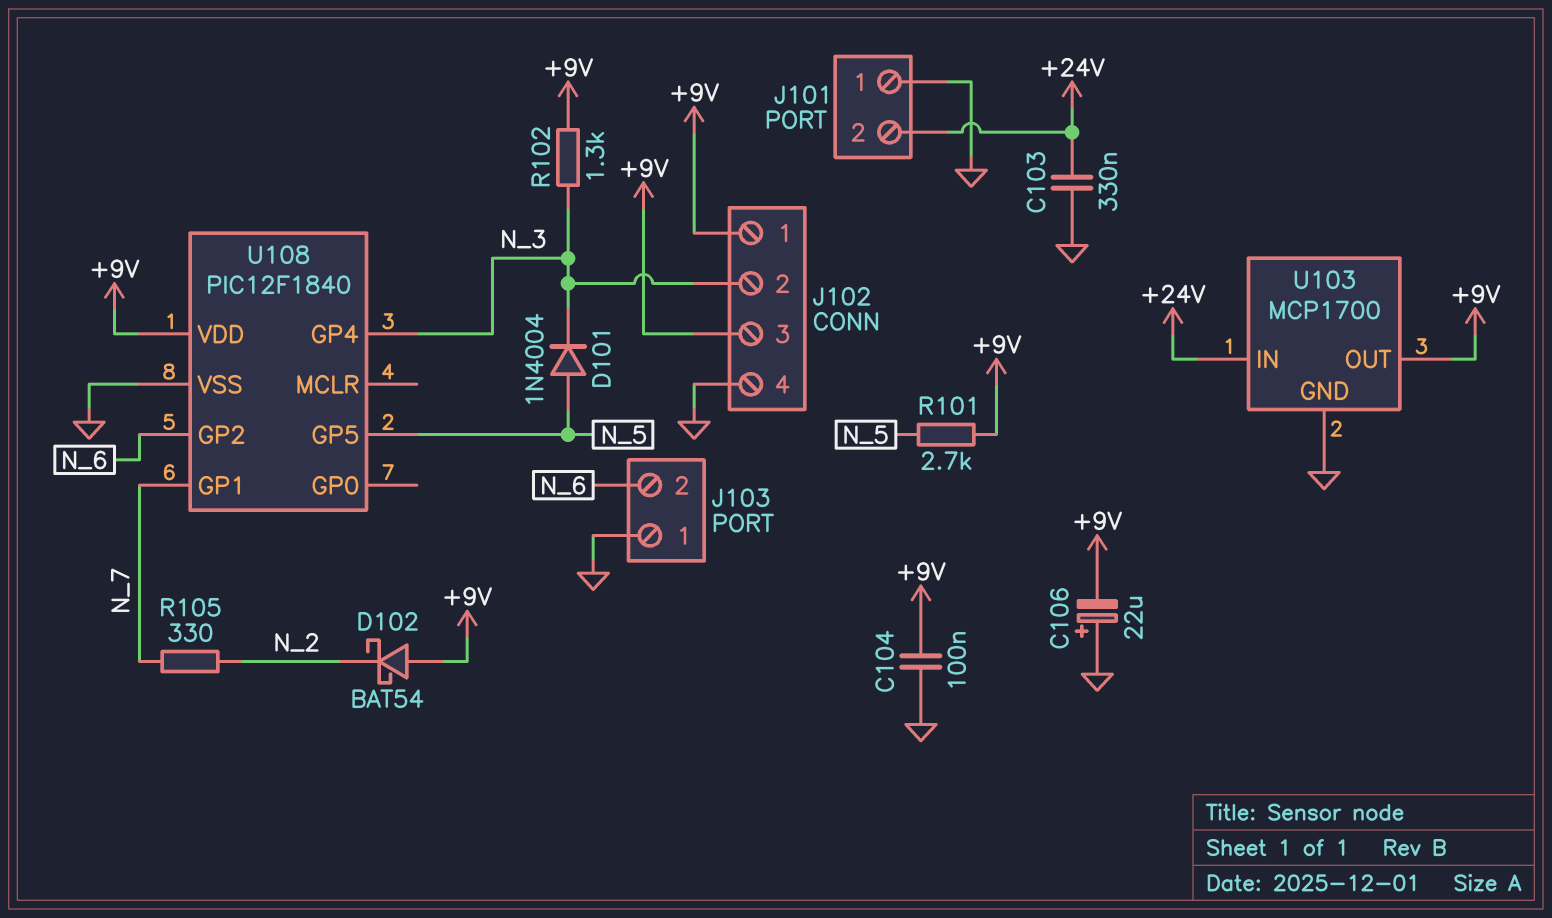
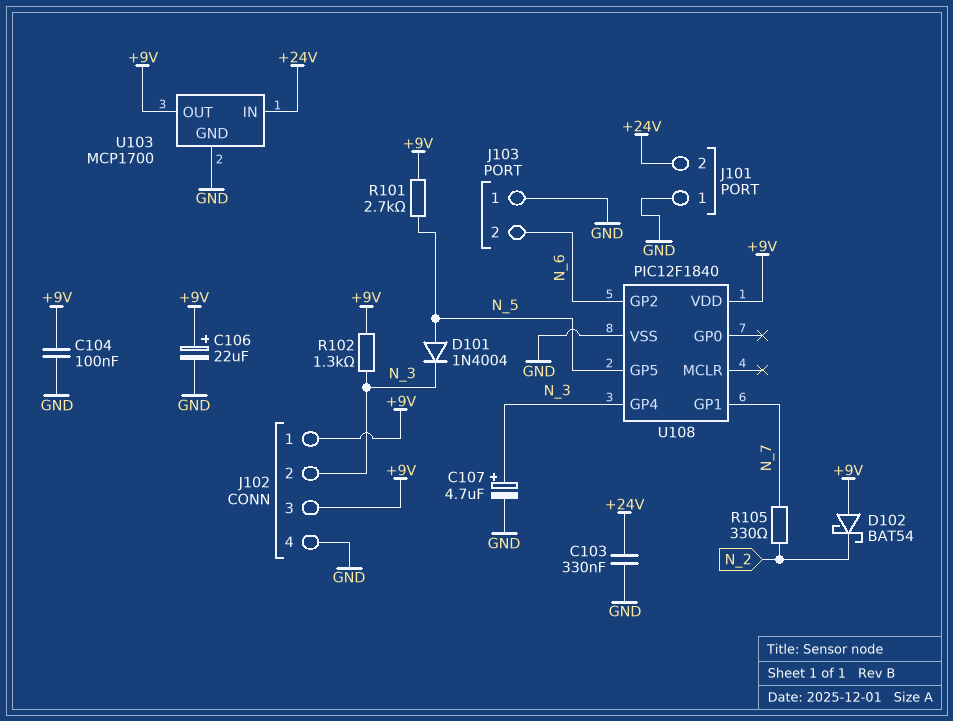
C106: 22uF (plus GND, minus +9V) -> 22uF (plus +9V, minus GND)
C107: none -> 4.7uF (plus N_3, minus GND)

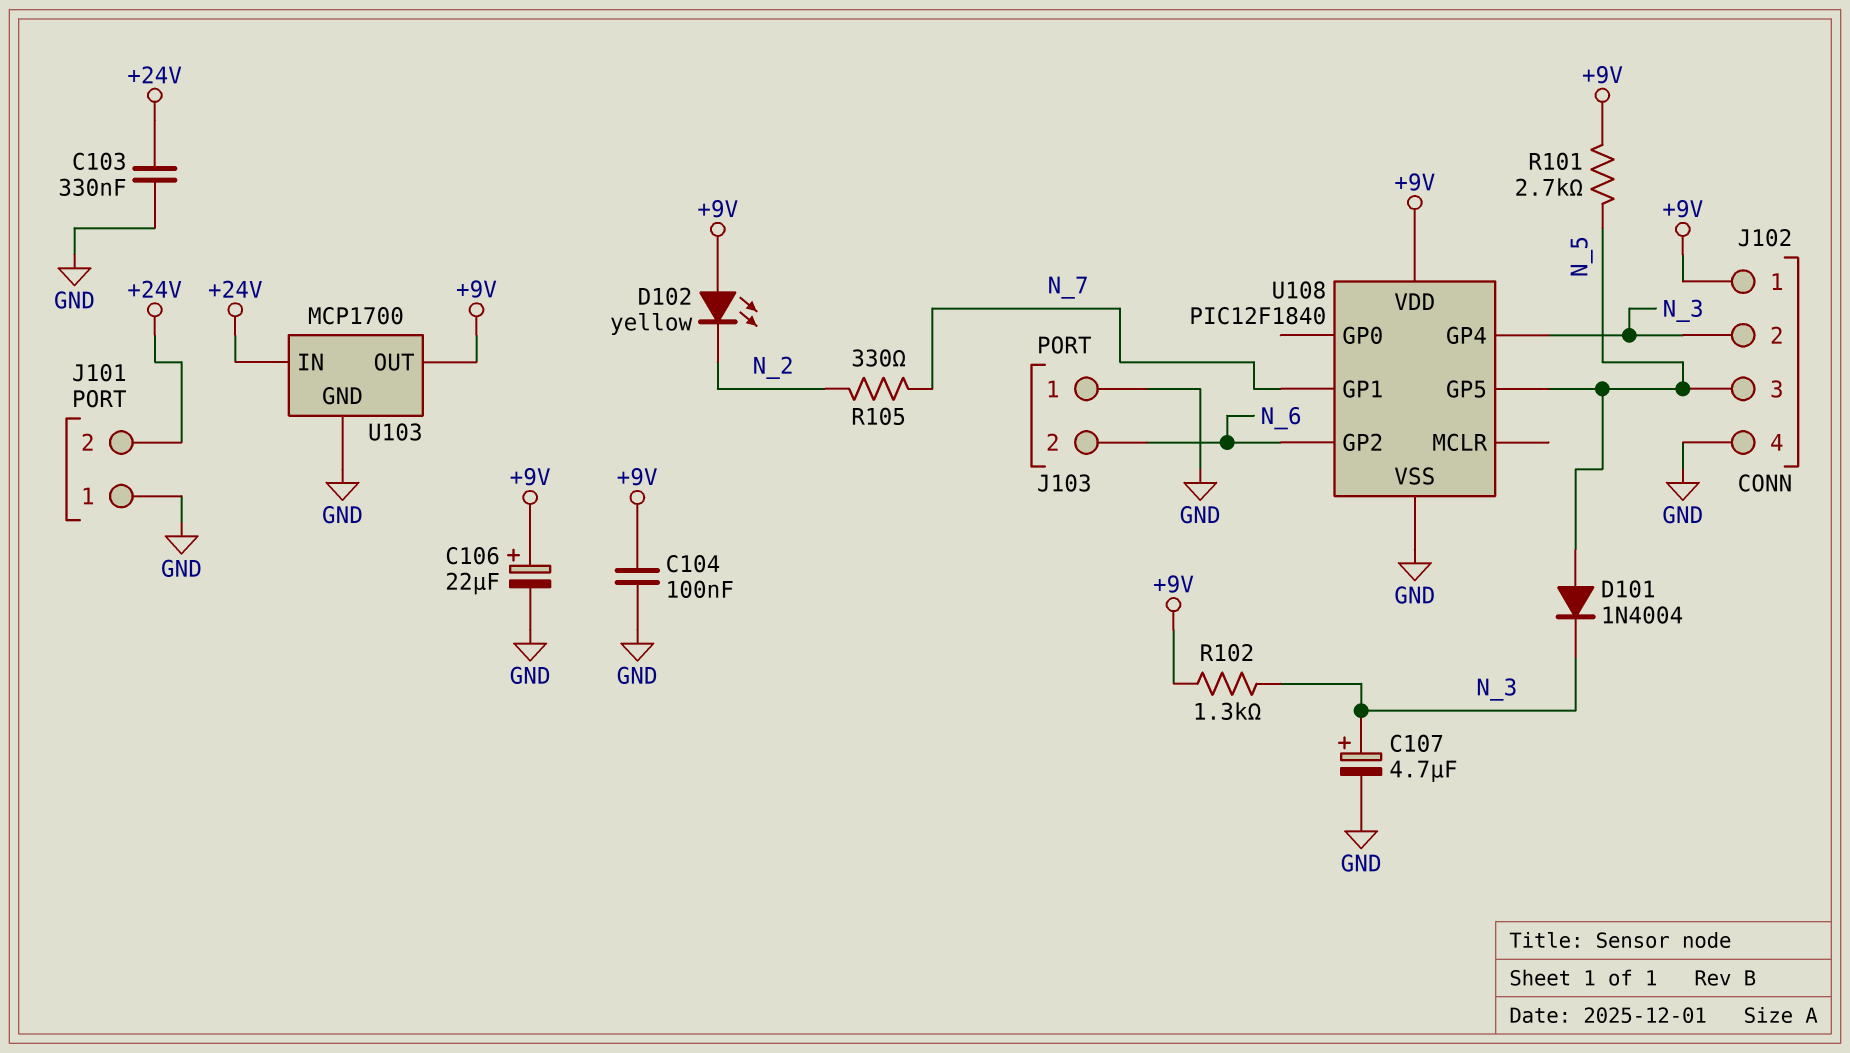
D102: schottky BAT54 (A +9V, K N_2) -> LED yellow (A +9V, K N_2)
J102 pin 3: +9V -> N_5

